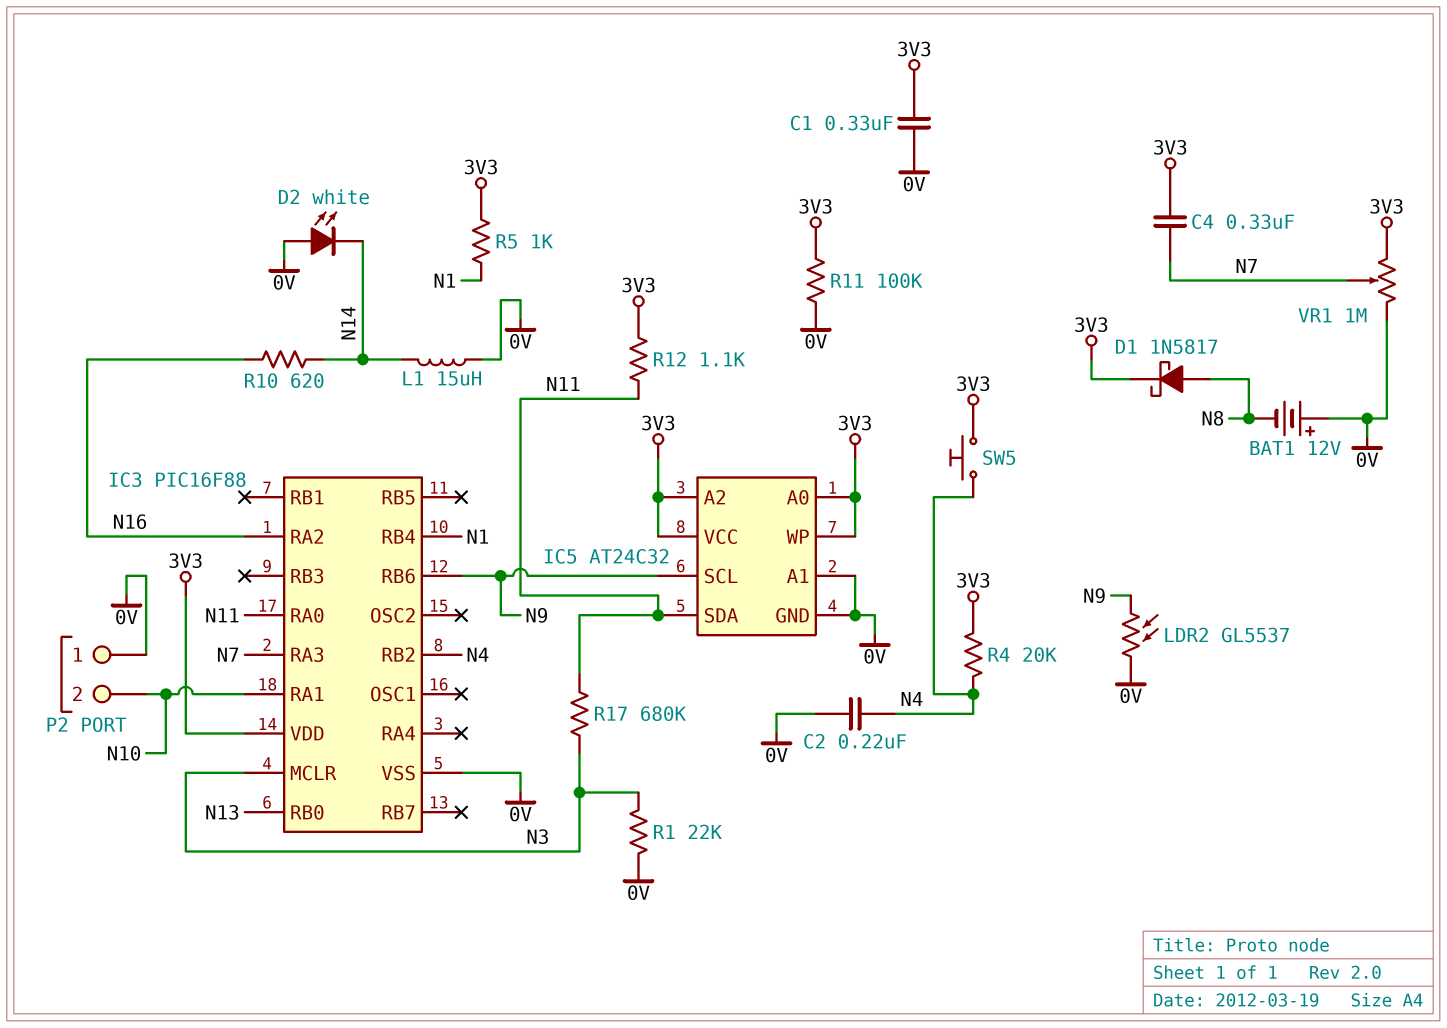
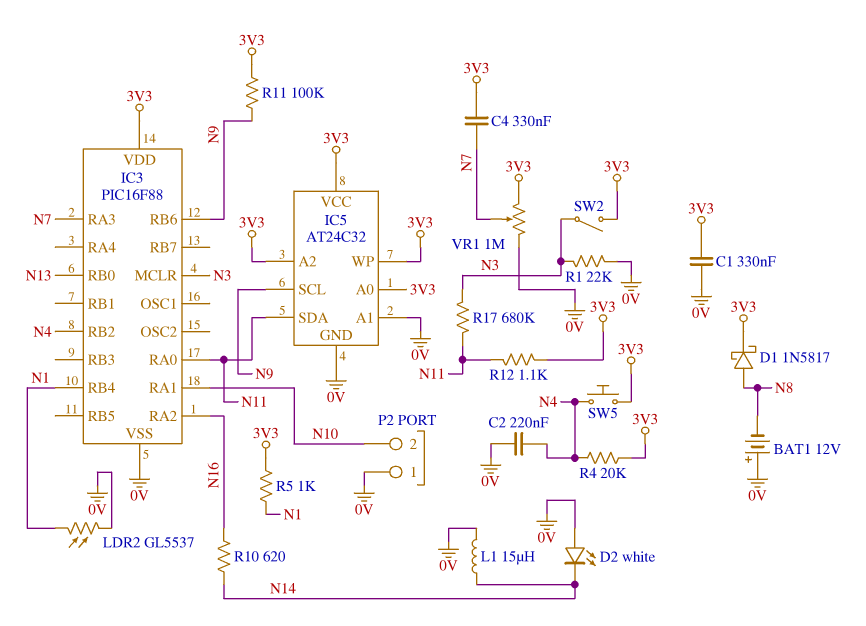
LDR2: GL5537 (0V, N9) -> GL5537 (0V, N1)
R11: 100k (0V, 3V3) -> 100k (3V3, N9)
SW2: none -> switch (3V3, N3)

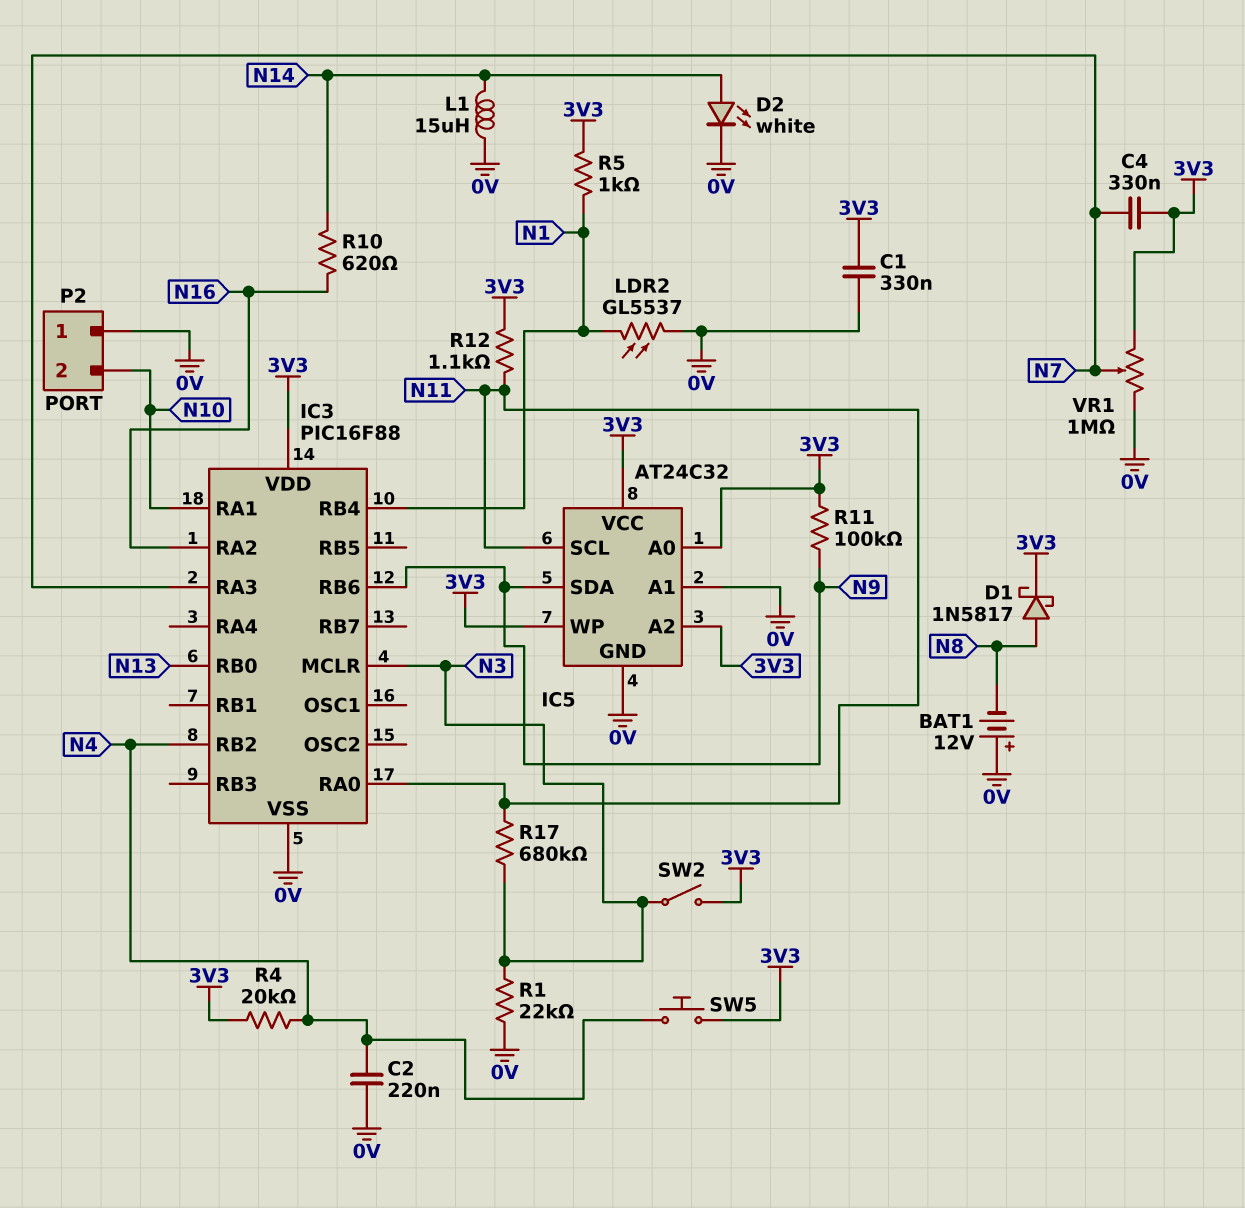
D2: LED white (A 0V, K N14) -> LED white (A N14, K 0V)
IC5 pin SCL: N9 -> N11
IC5 pin SDA: N11 -> N9

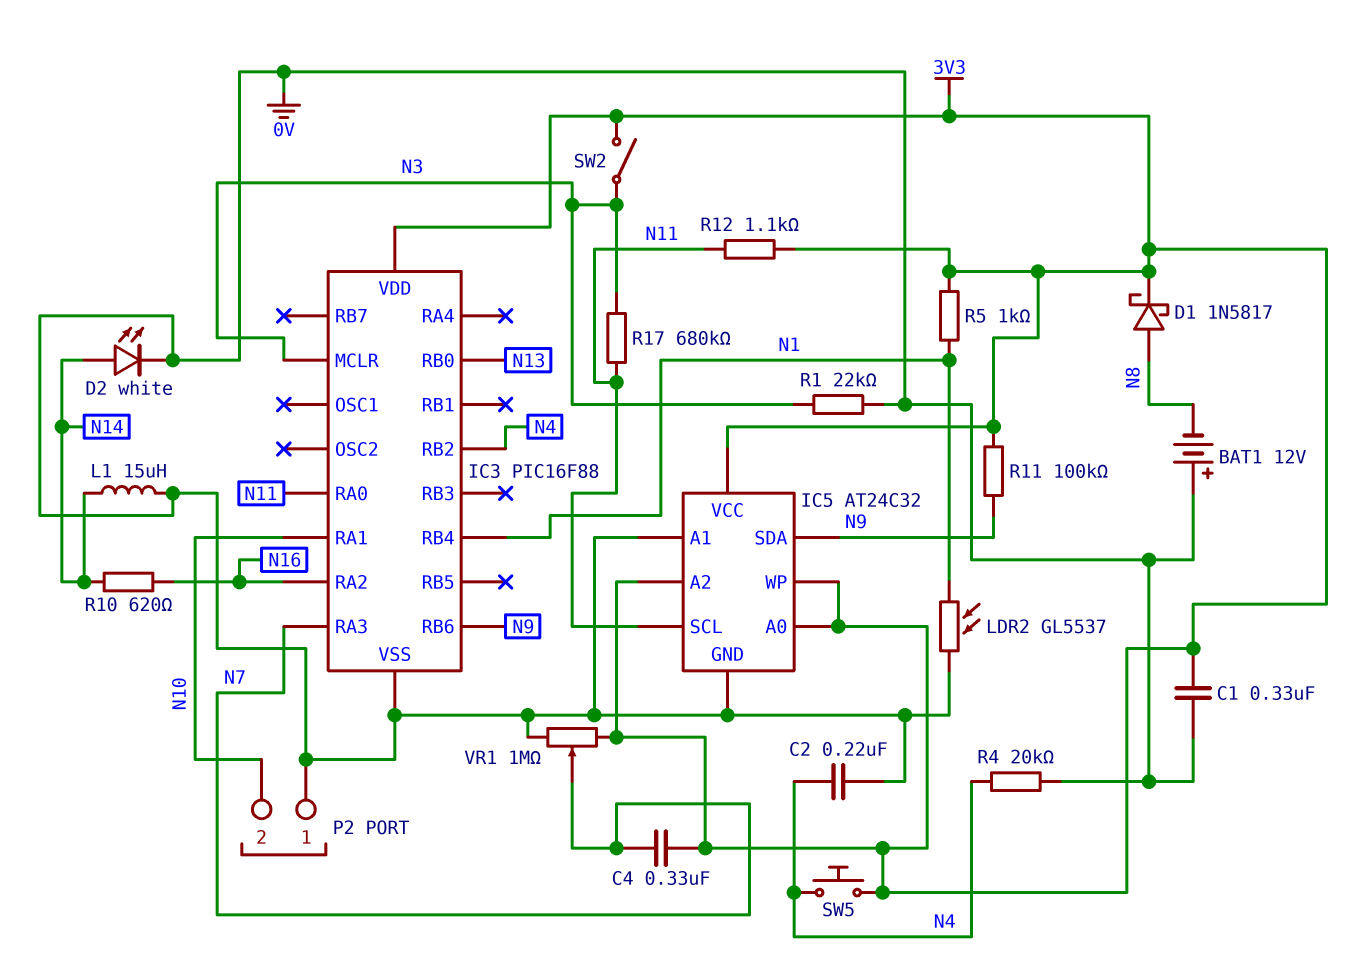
R4: 20k (3V3, N4) -> 20k (0V, N4)

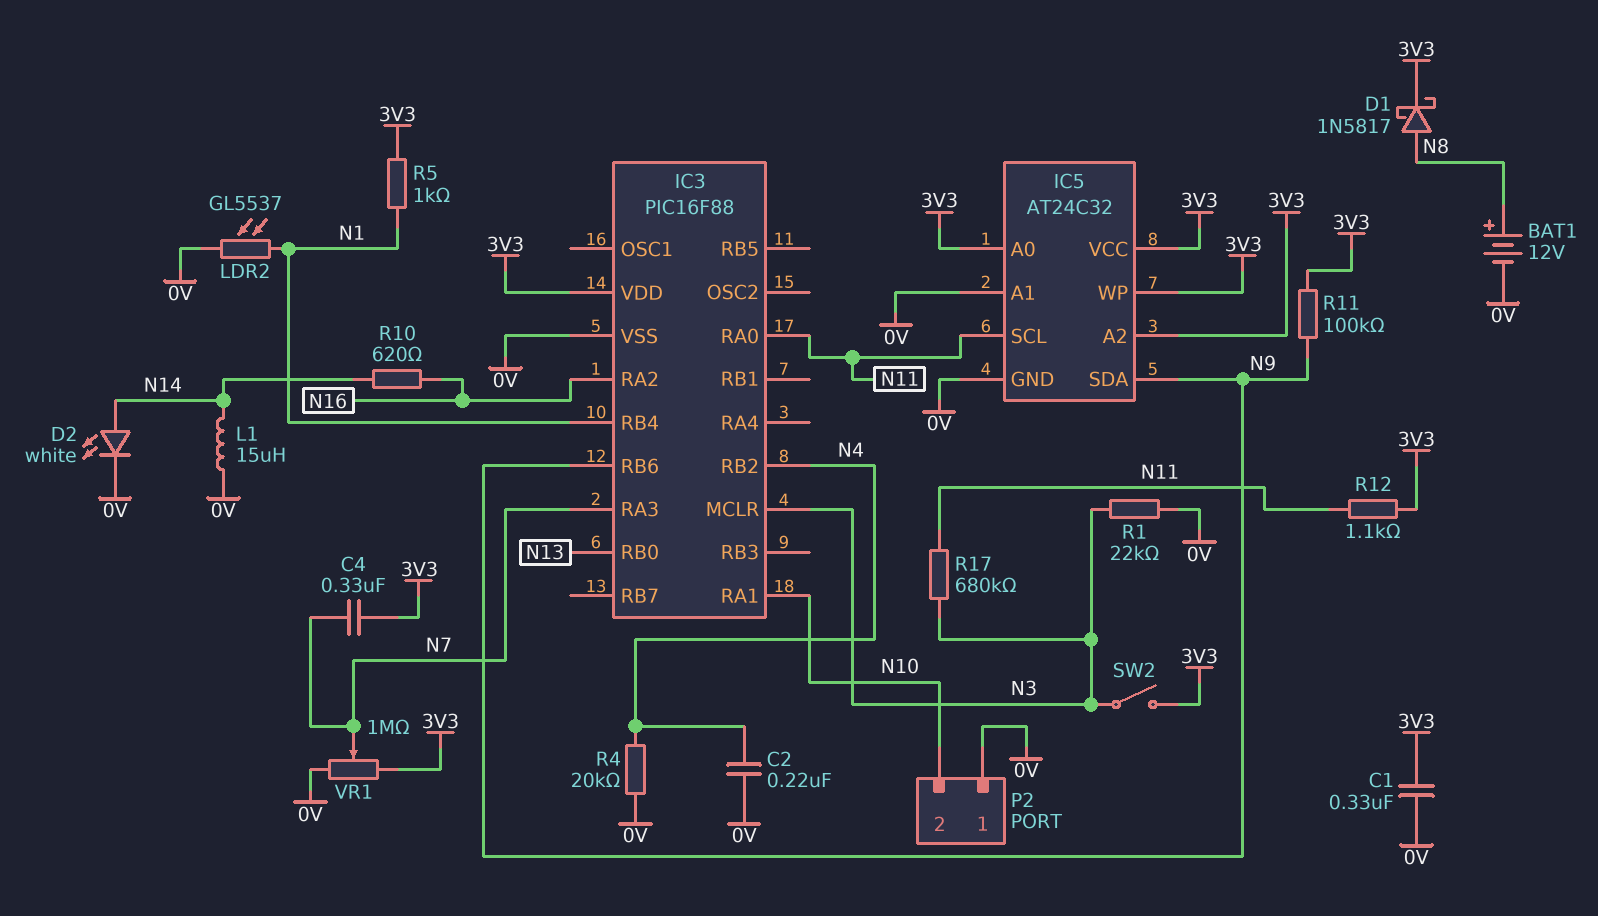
BAT1: 12V (plus 0V, minus N8) -> 12V (plus N8, minus 0V)
SW5: button (3V3, N4) -> none

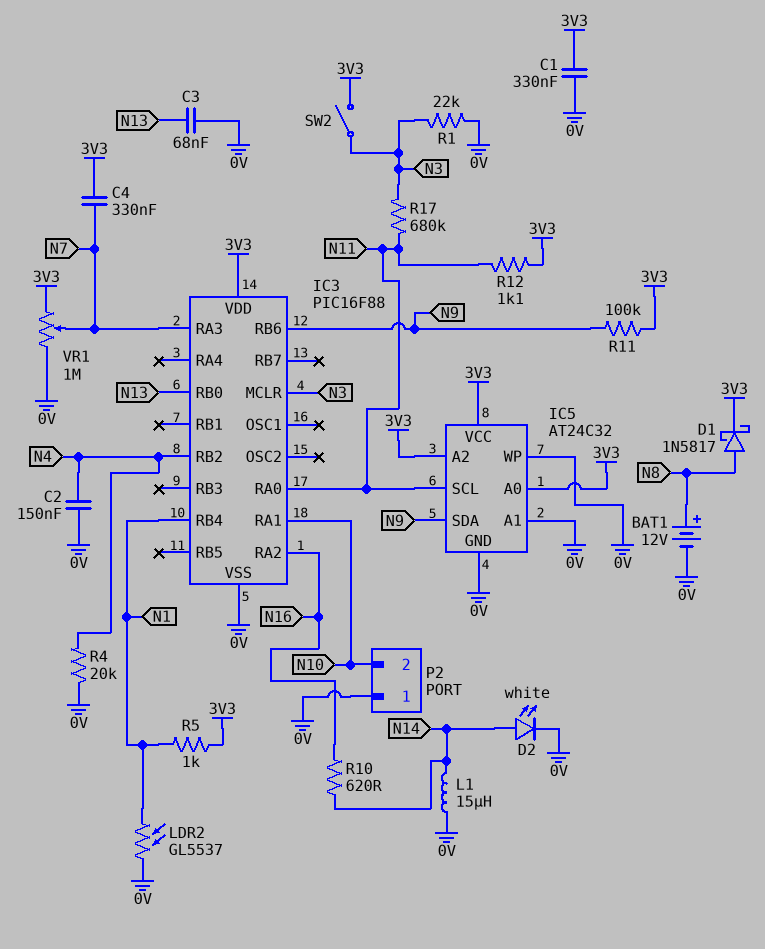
C2: 220nF (0V, N4) -> 150nF (0V, N4)
C3: none -> 68nF (0V, N13)
IC5 pin WP: 3V3 -> 0V

